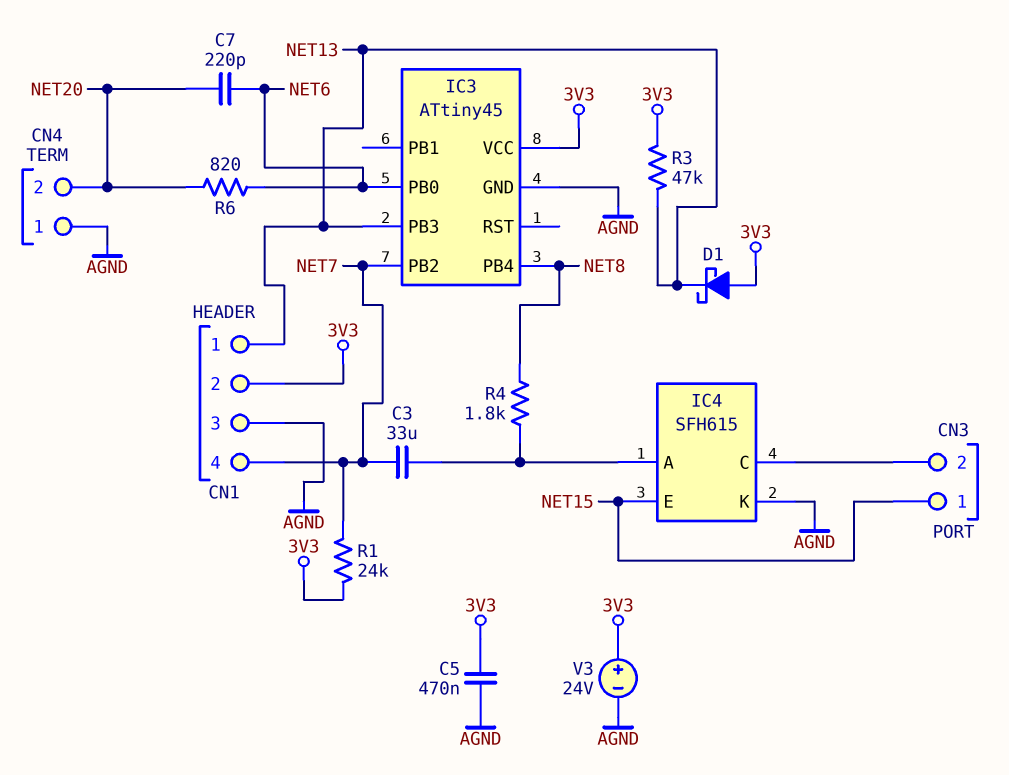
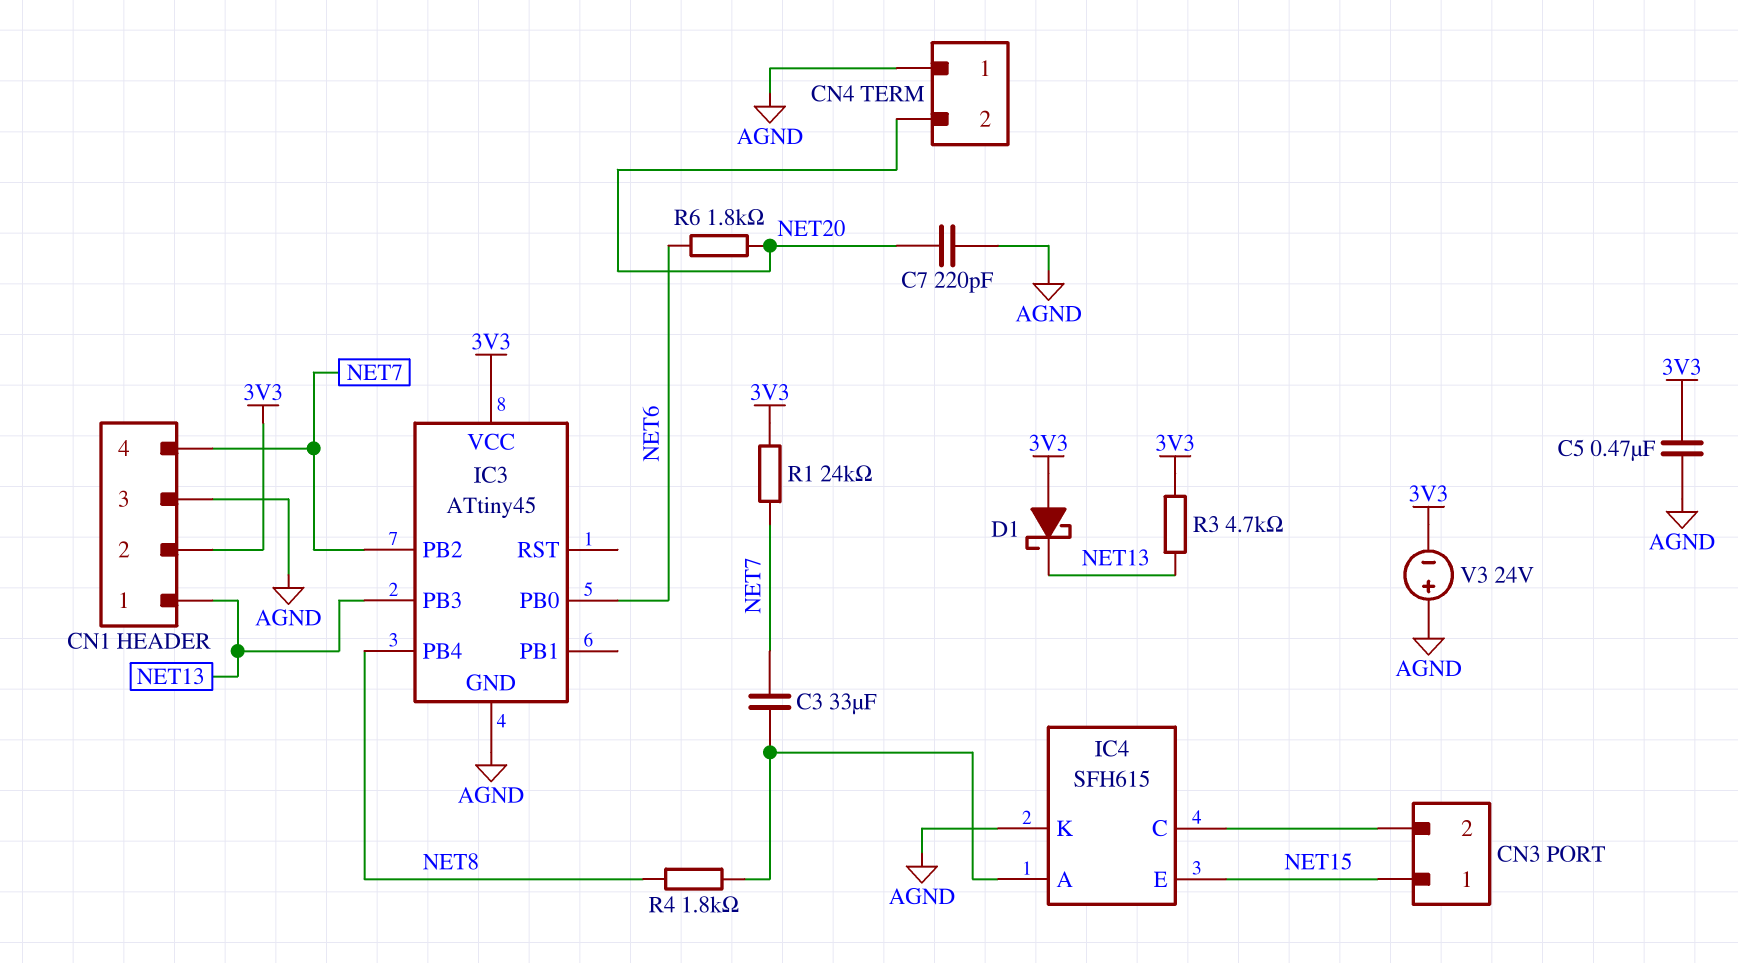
C7: 220pF (NET6, NET20) -> 220pF (AGND, NET20)
R3: 47k (3V3, NET13) -> 4.7k (3V3, NET13)
R6: 820 (NET6, NET20) -> 1.8k (NET6, NET20)
V3: 24V (plus 3V3, minus AGND) -> 24V (plus AGND, minus 3V3)

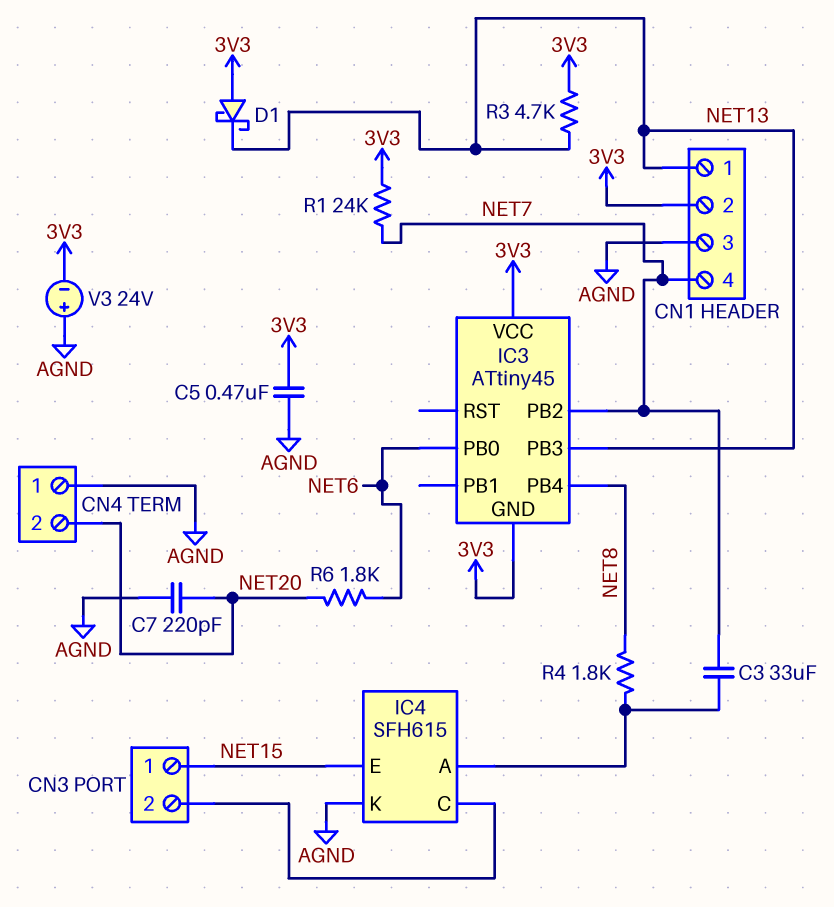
IC3 pin GND: AGND -> 3V3

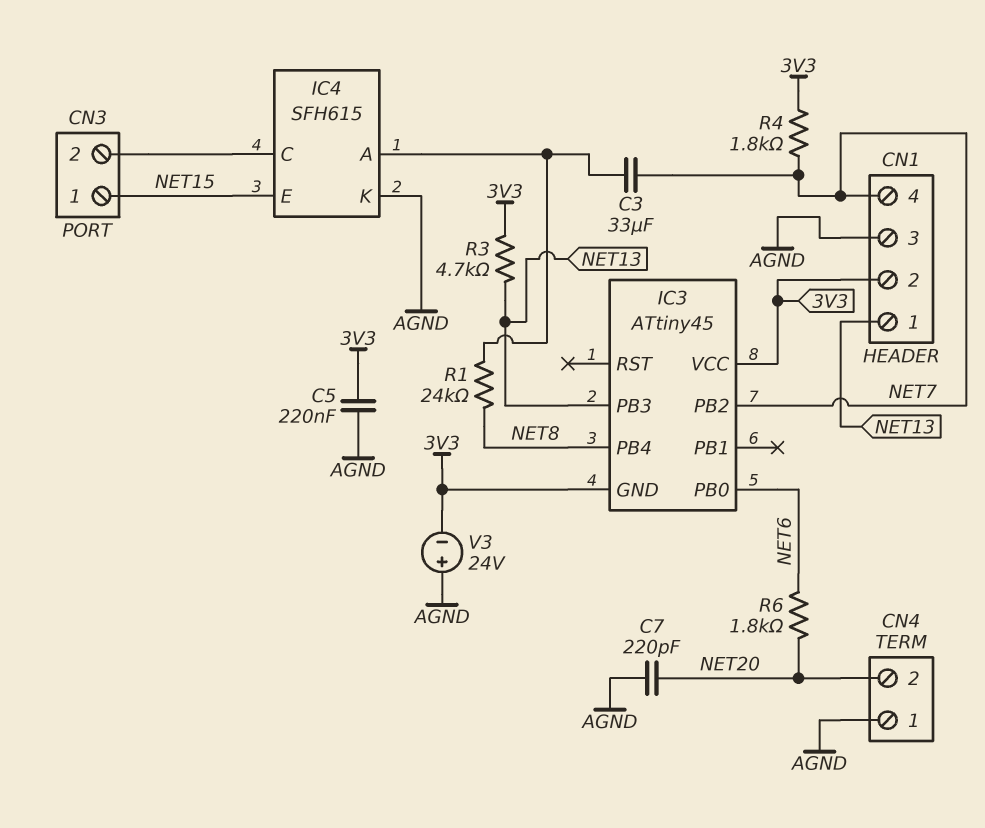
C5: 470nF (3V3, AGND) -> 220nF (3V3, AGND)
D1: schottky (A 3V3, K NET13) -> none
R1: 24k (3V3, NET7) -> 24k (IC4/A, NET8)
R4: 1.8k (IC4/A, NET8) -> 1.8k (3V3, NET7)

